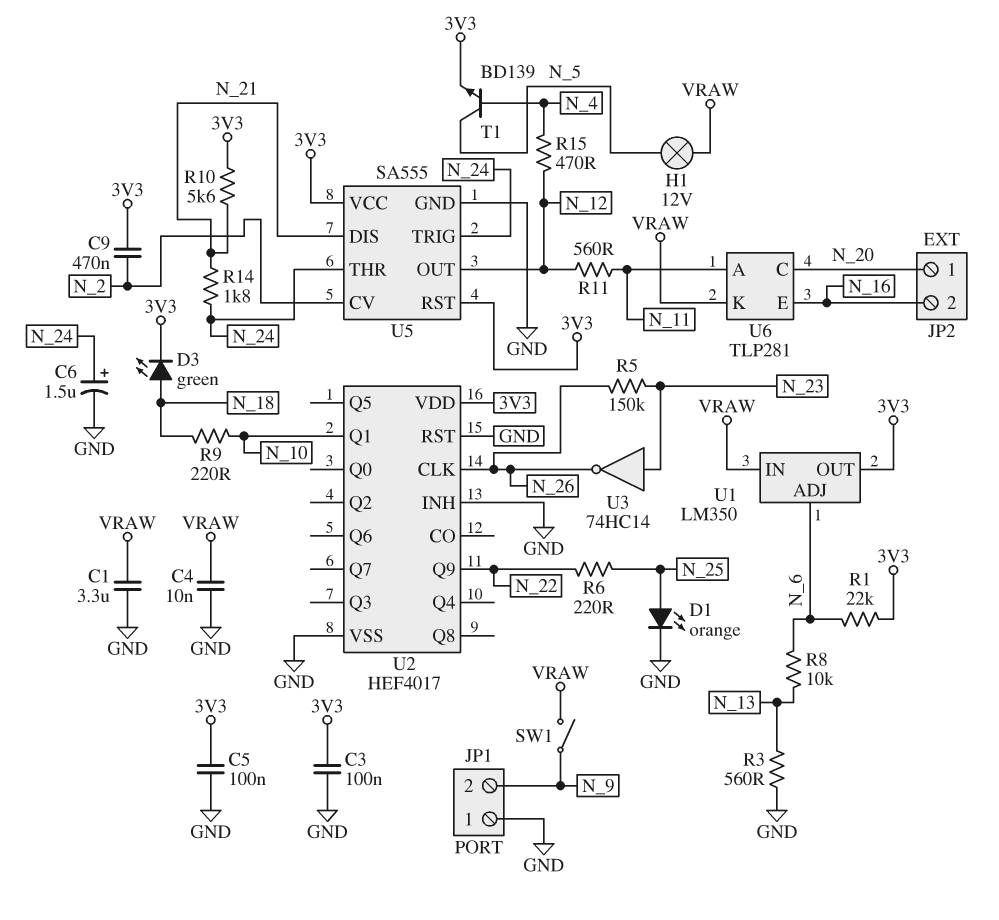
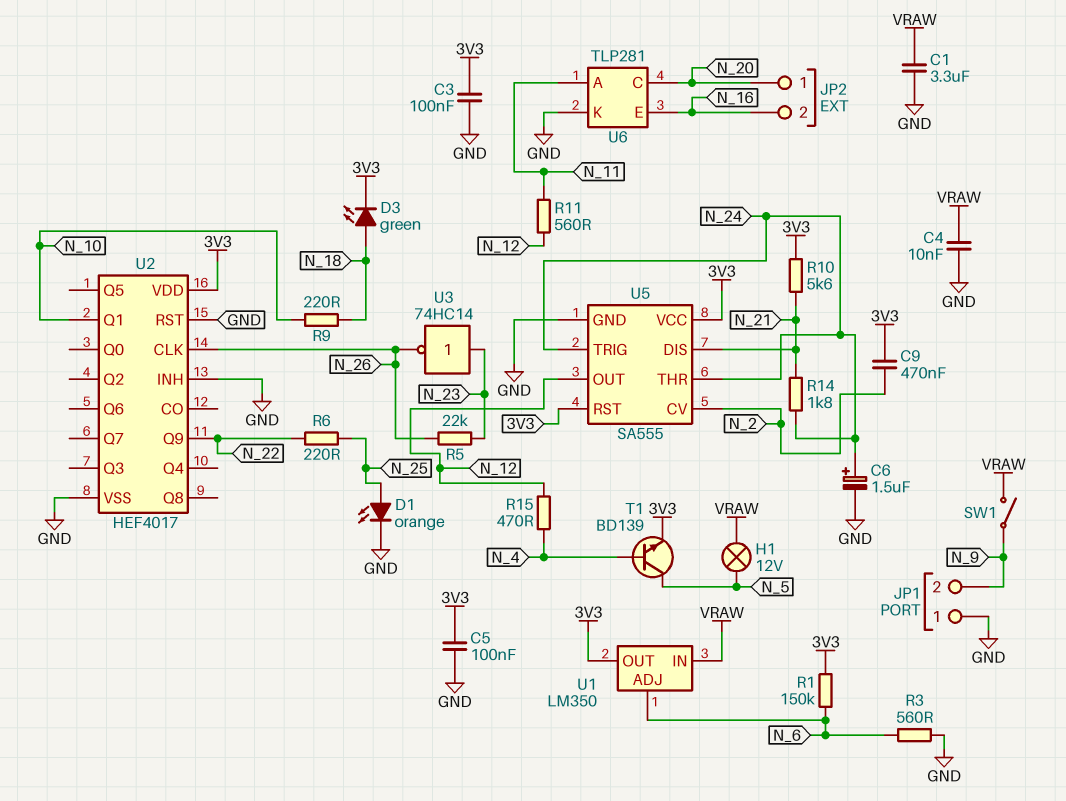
R1: 22k (3V3, N_6) -> 150k (3V3, N_6)
R3: 560 (GND, N_13) -> 560 (GND, N_6)
R5: 150k (N_23, N_26) -> 22k (N_23, N_26)
R8: 10k (N_6, N_13) -> none
U6 pin K: VRAW -> GND

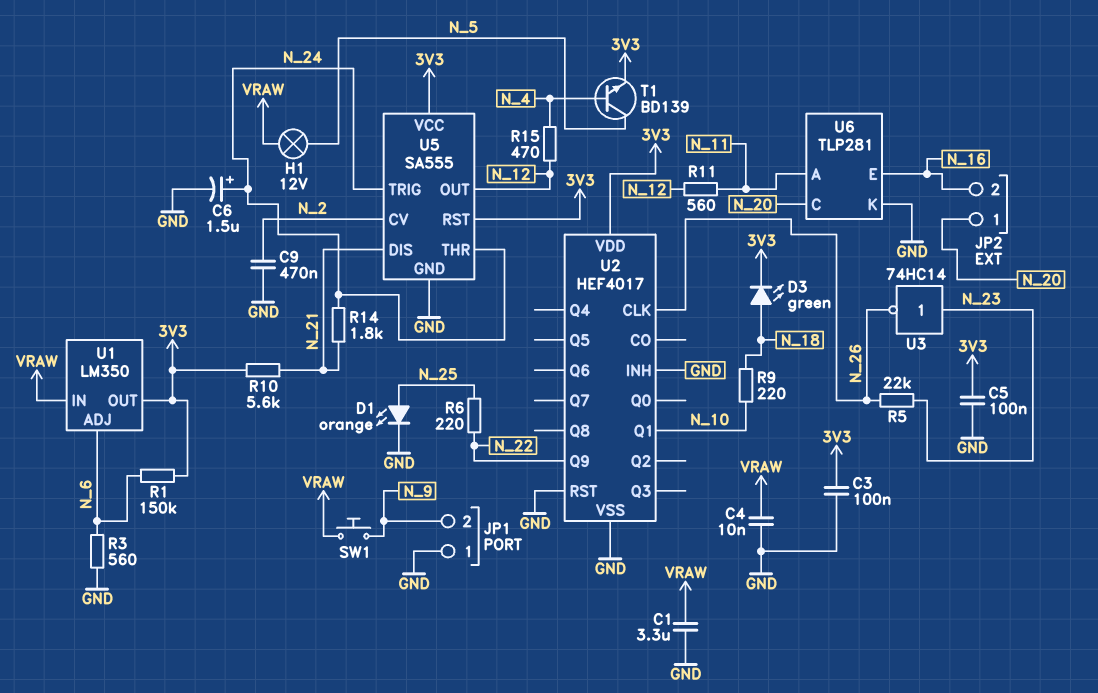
C9: 470nF (3V3, N_2) -> 470nF (GND, N_2)
SW1: switch (N_9, VRAW) -> button (N_9, VRAW)

